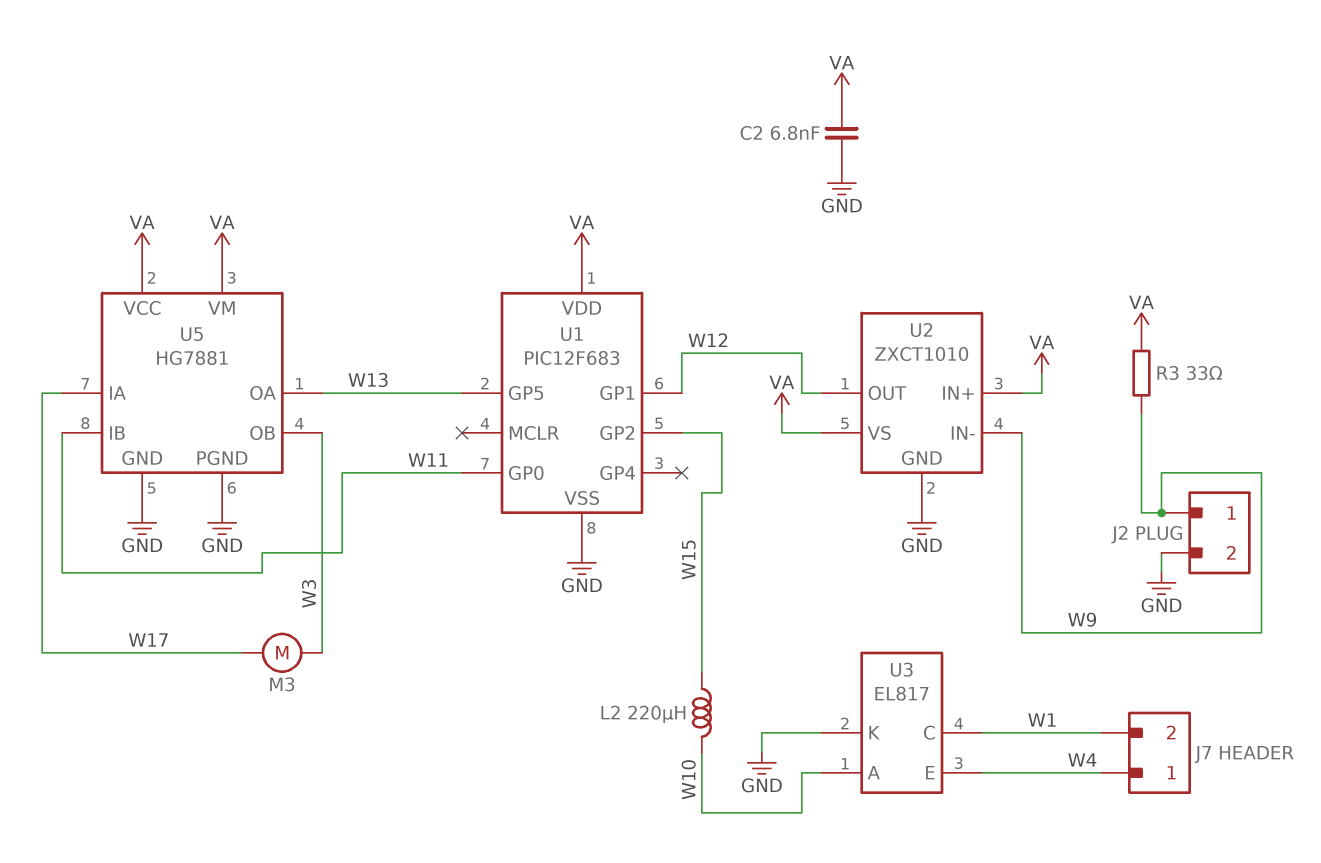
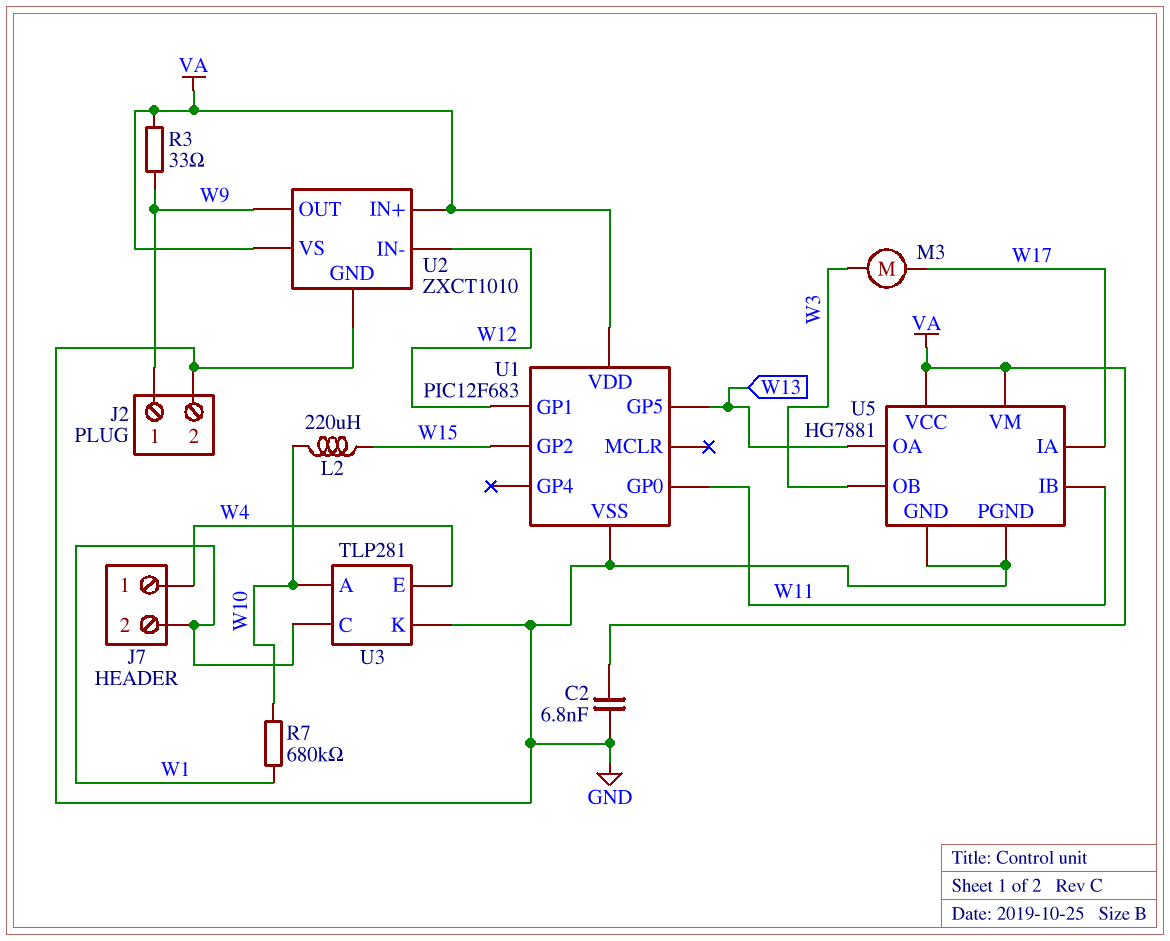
R7: none -> 680k (W1, W10)
U2 pin IN-: W9 -> W12
U2 pin OUT: W12 -> W9
U3: EL817 -> TLP281

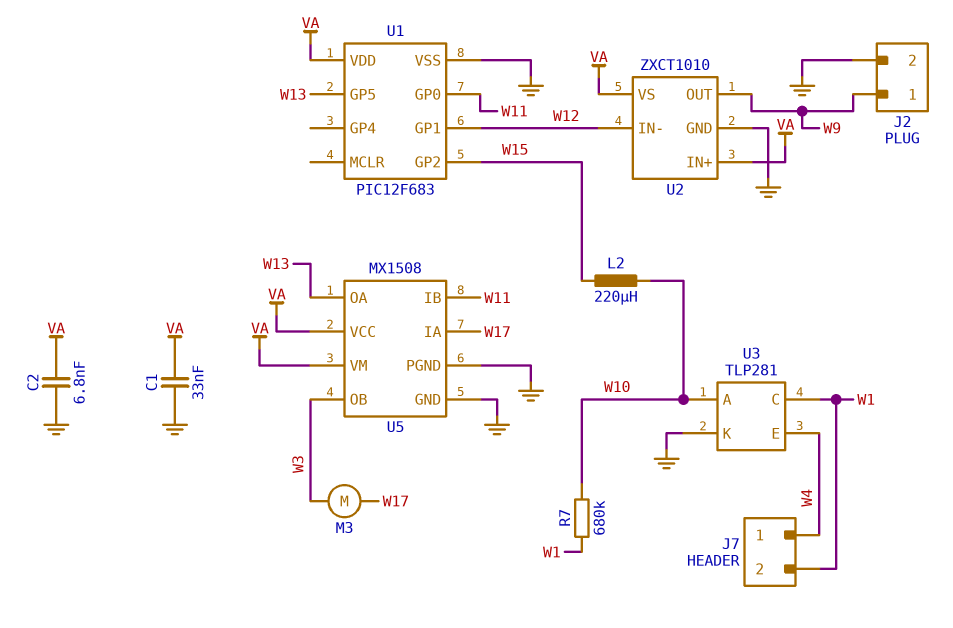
C1: none -> 33nF (GND, VA)
R3: 33 (VA, W9) -> none
U5: HG7881 -> MX1508

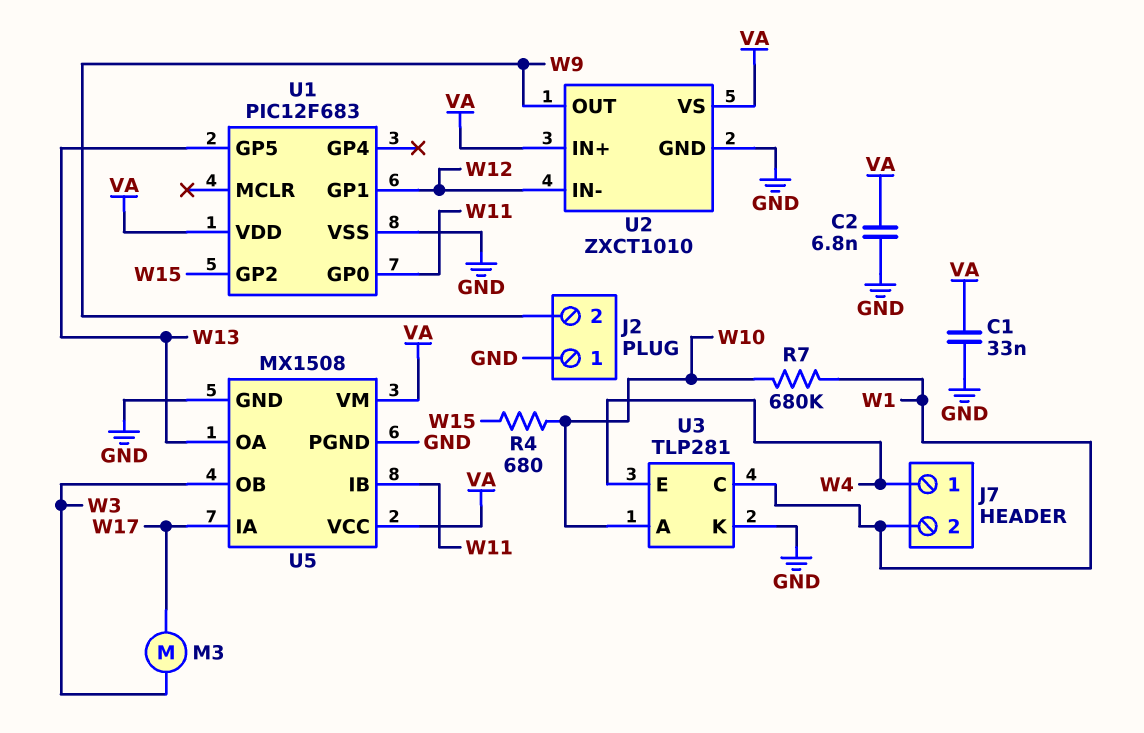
J2 pin 1: W9 -> GND
J2 pin 2: GND -> W9
L2: 220uH (W10, W15) -> none
R4: none -> 680 (W10, W15)

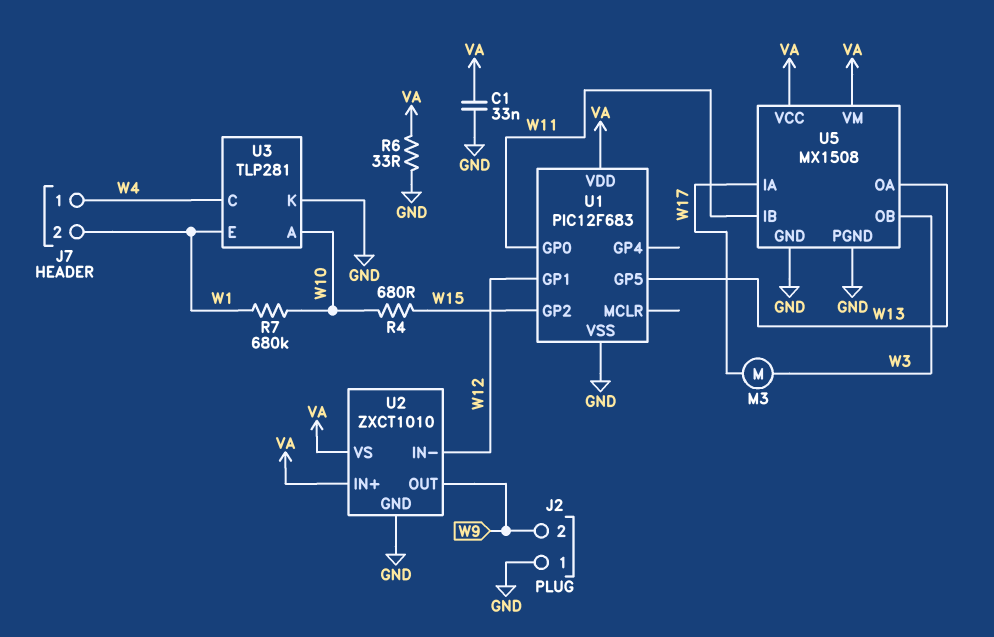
C2: 6.8nF (GND, VA) -> none
R6: none -> 33 (GND, VA)
U3 pin C: W1 -> W4
U3 pin E: W4 -> W1

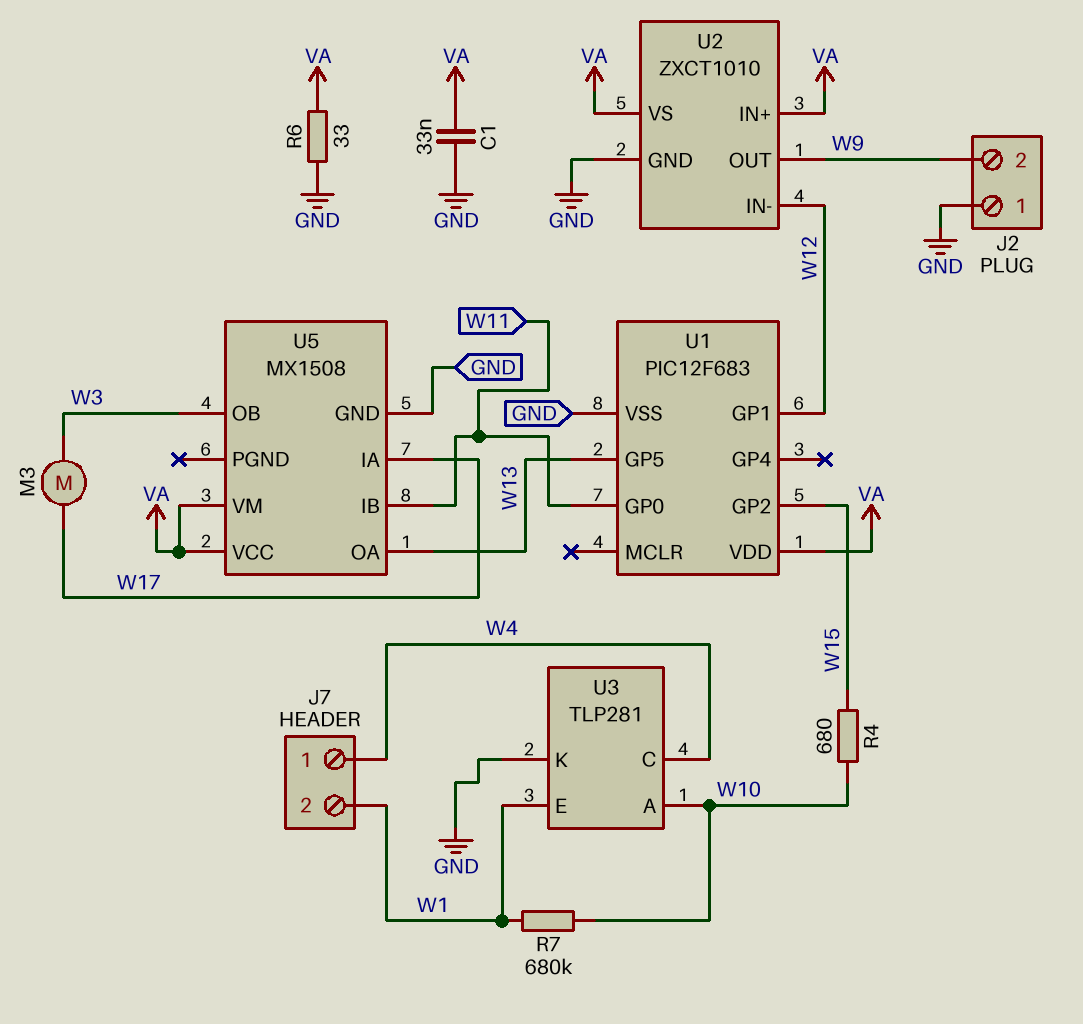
U5 pin PGND: GND -> none

